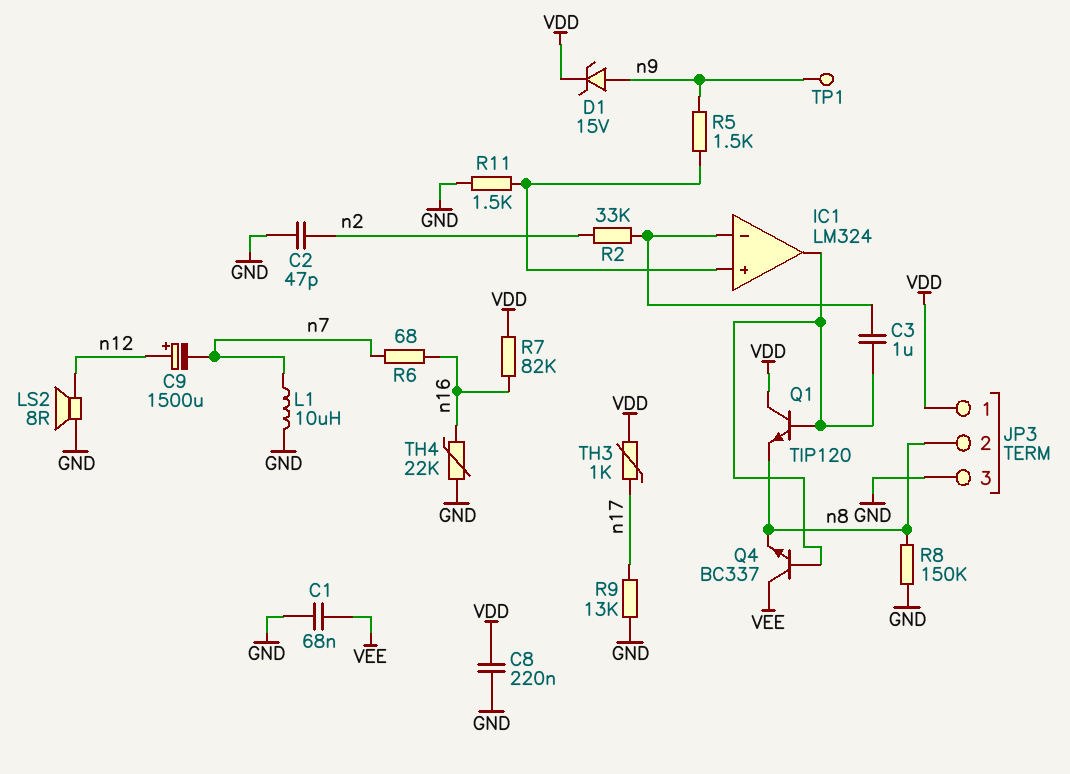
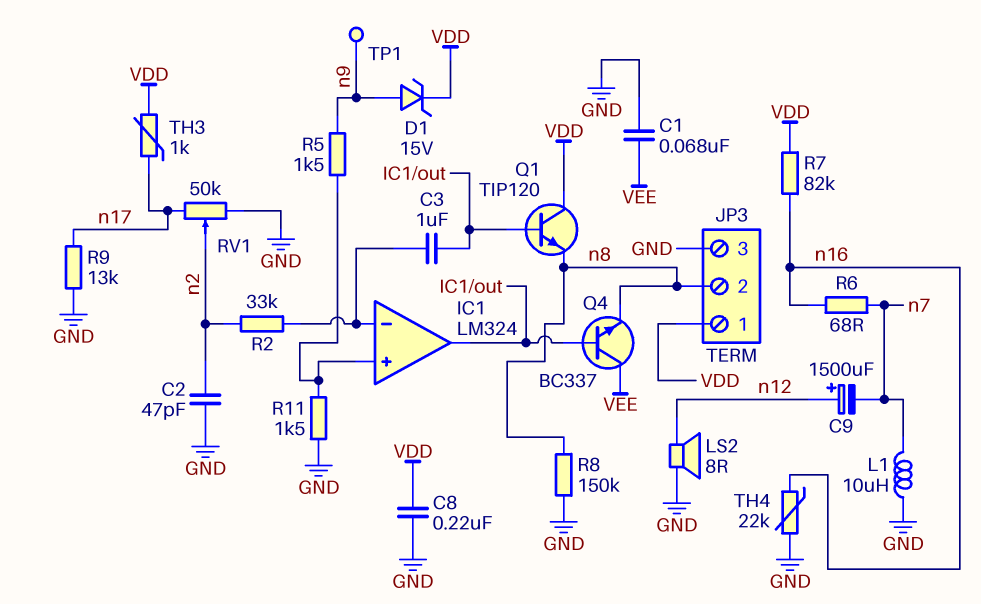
RV1: none -> 50k (GND, n17, wiper n2)

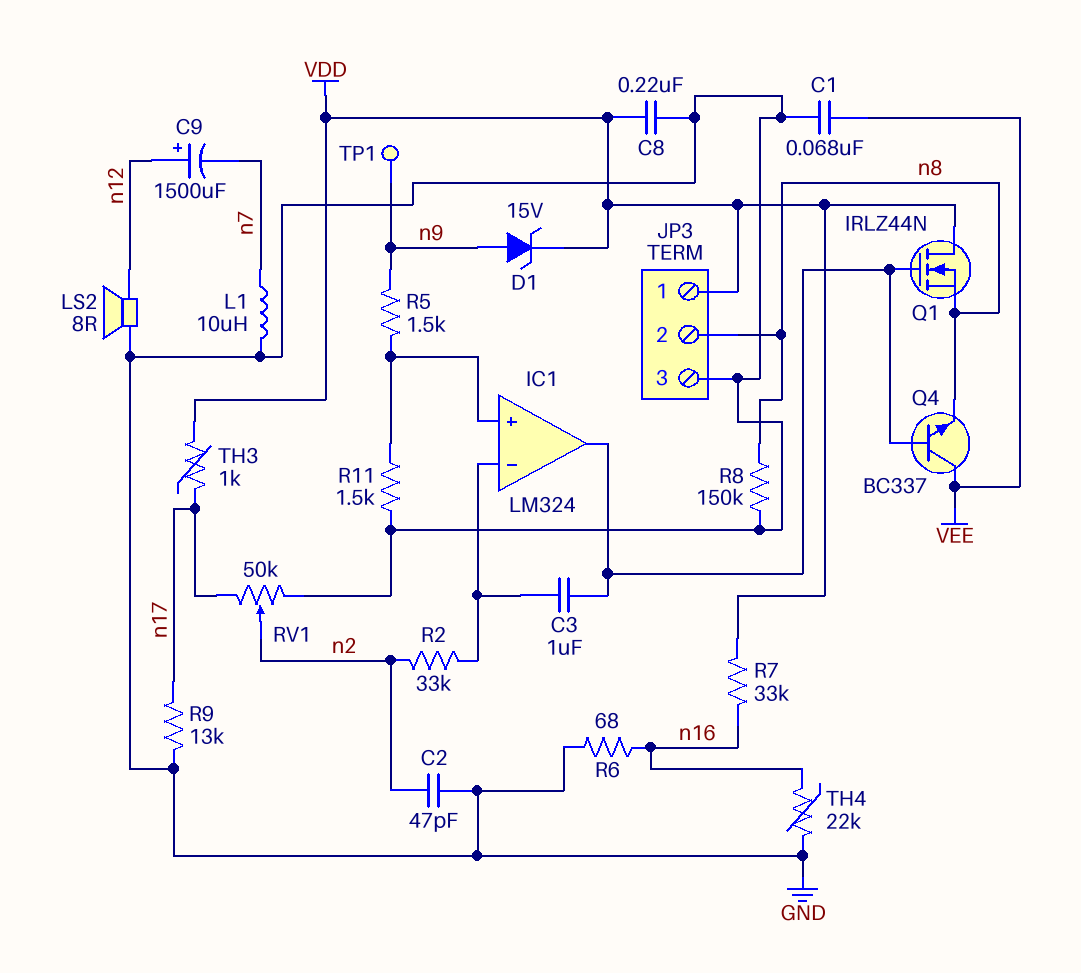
Q1: NPN TIP120 (B IC1/out, C VDD, E n8) -> NMOS IRLZ44N (G IC1/out, D VDD, S n8)
R6: 68 (n7, n16) -> 68 (GND, n16)
R7: 82k (VDD, n16) -> 33k (VDD, n16)

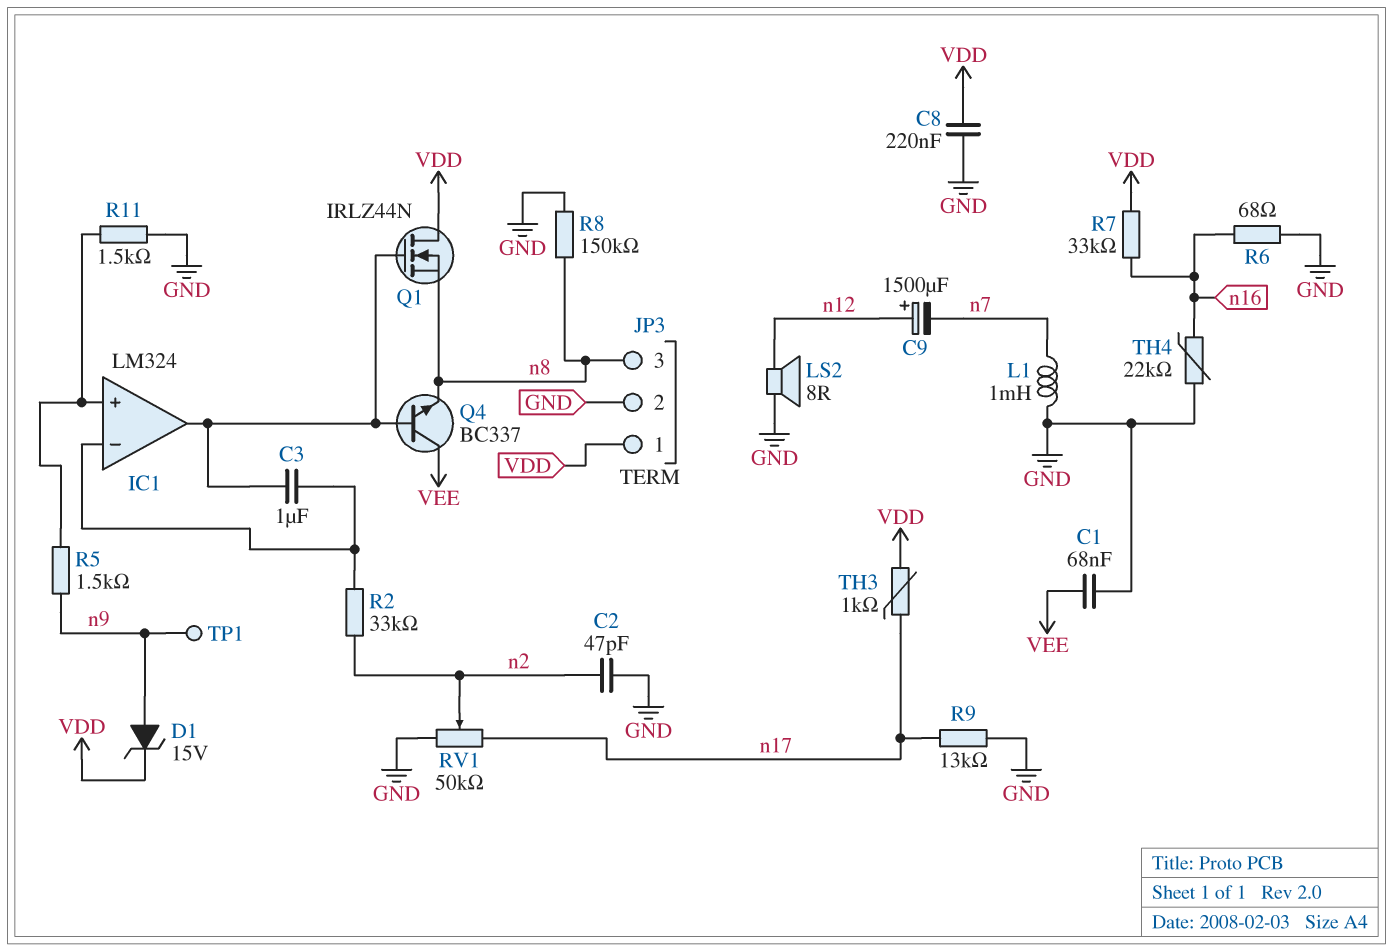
JP3 pin 2: n8 -> GND
JP3 pin 3: GND -> n8
L1: 10uH (GND, n7) -> 1mH (GND, n7)

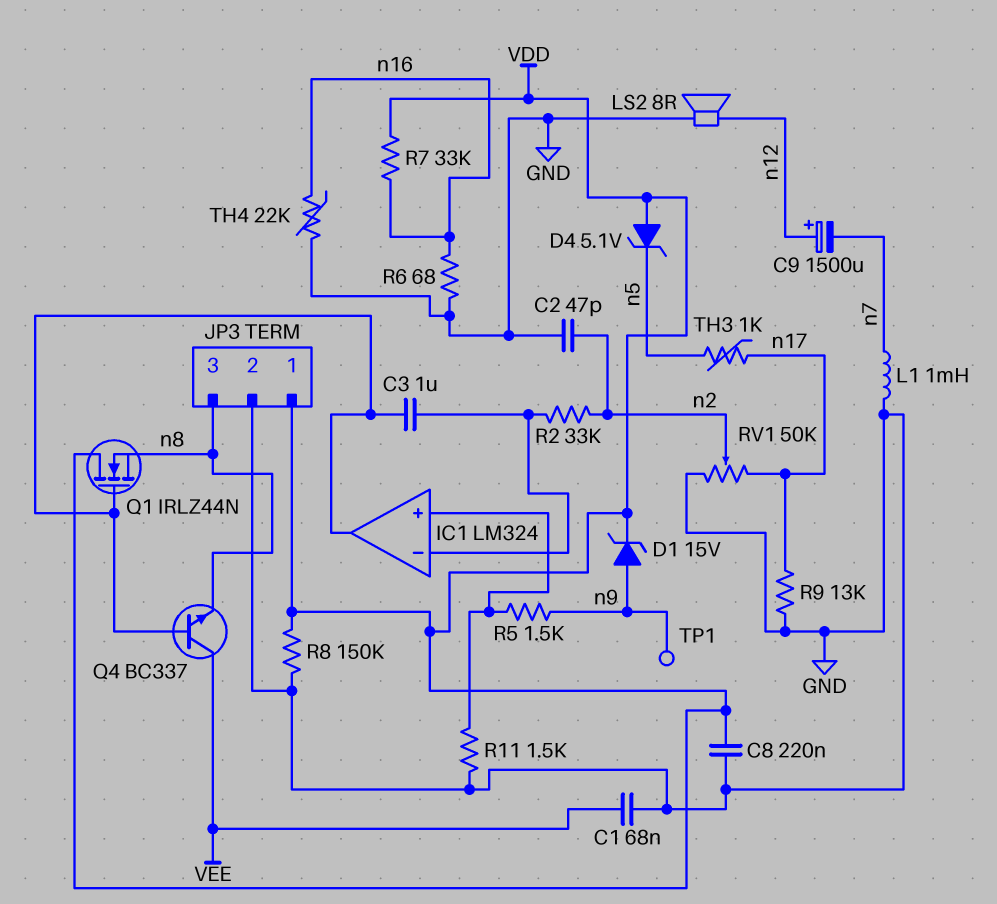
D4: none -> zener 5.1V (A VDD, K n5)
R8: 150k (GND, n8) -> 150k (GND, VDD)
TH3: 1k (VDD, n17) -> 1k (n5, n17)

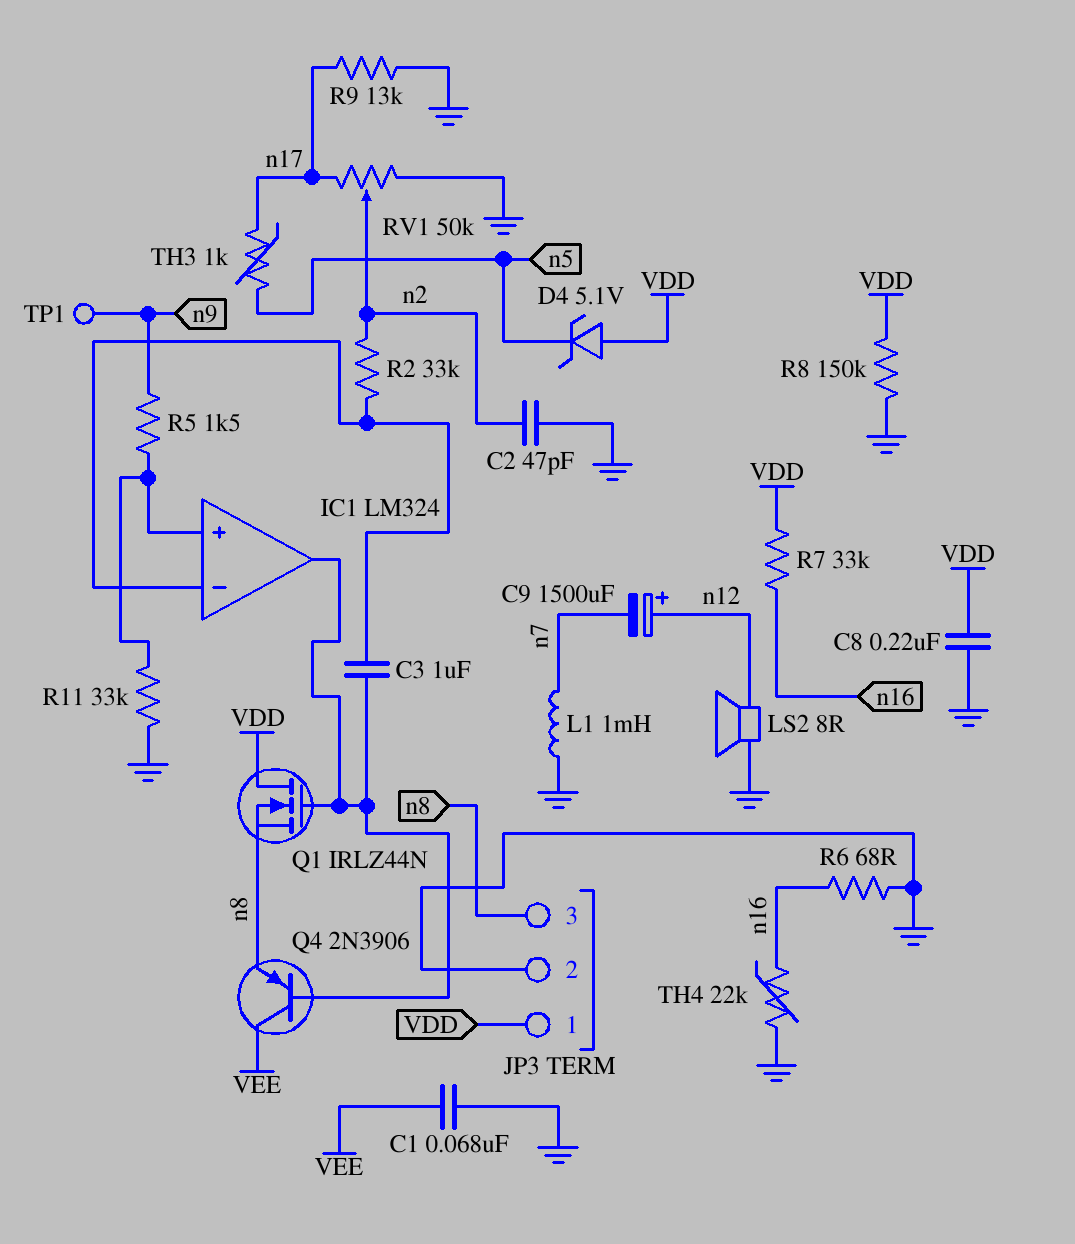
D1: zener 15V (A n9, K VDD) -> none
Q4: NPN BC337 (B IC1/out, C VEE, E n8) -> PNP 2N3906 (B IC1/out, C VEE, E n8)
R11: 1.5k (GND, IC1/in+) -> 33k (GND, IC1/in+)

